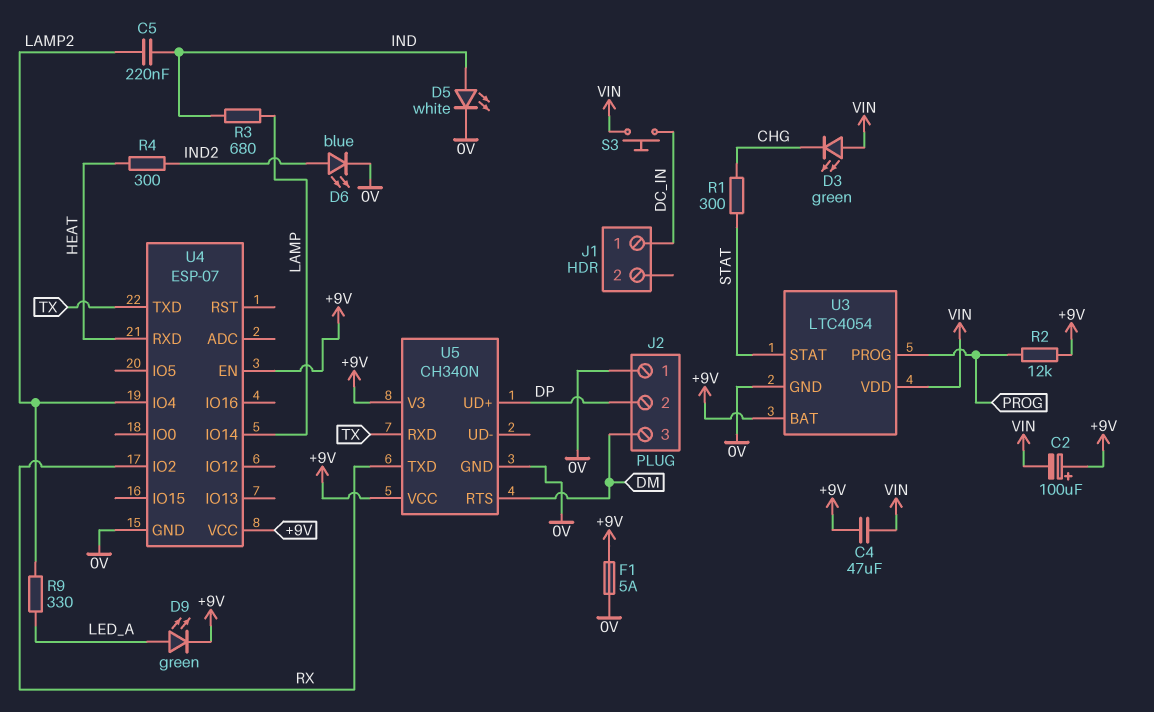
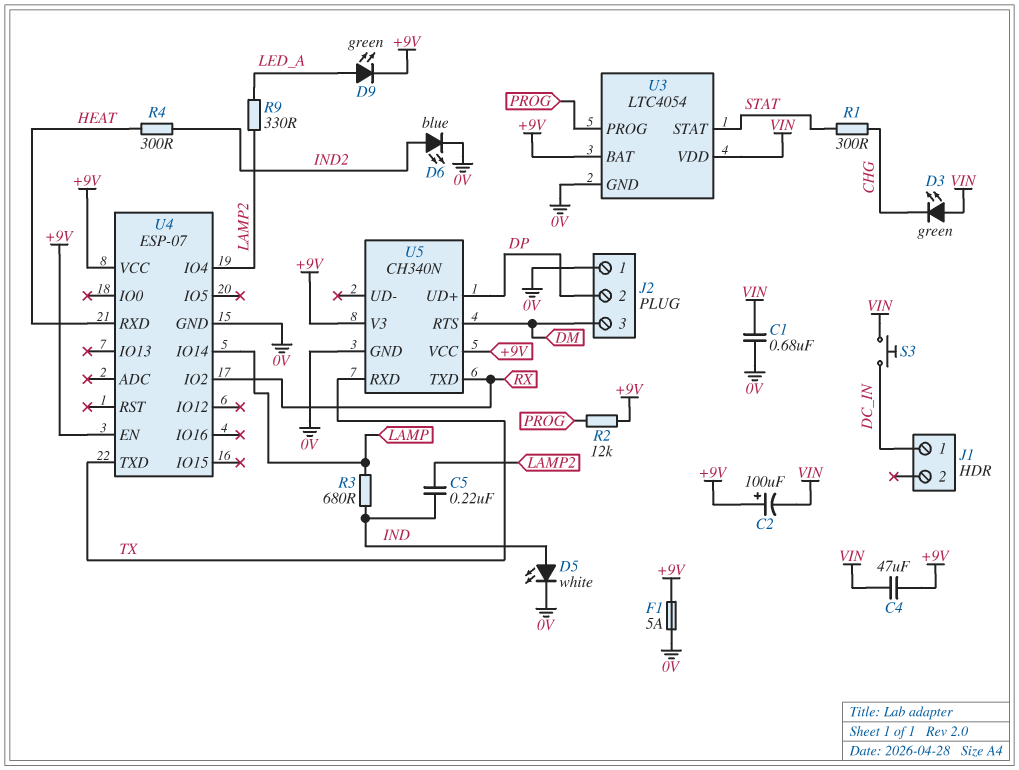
C1: none -> 680nF (0V, VIN)

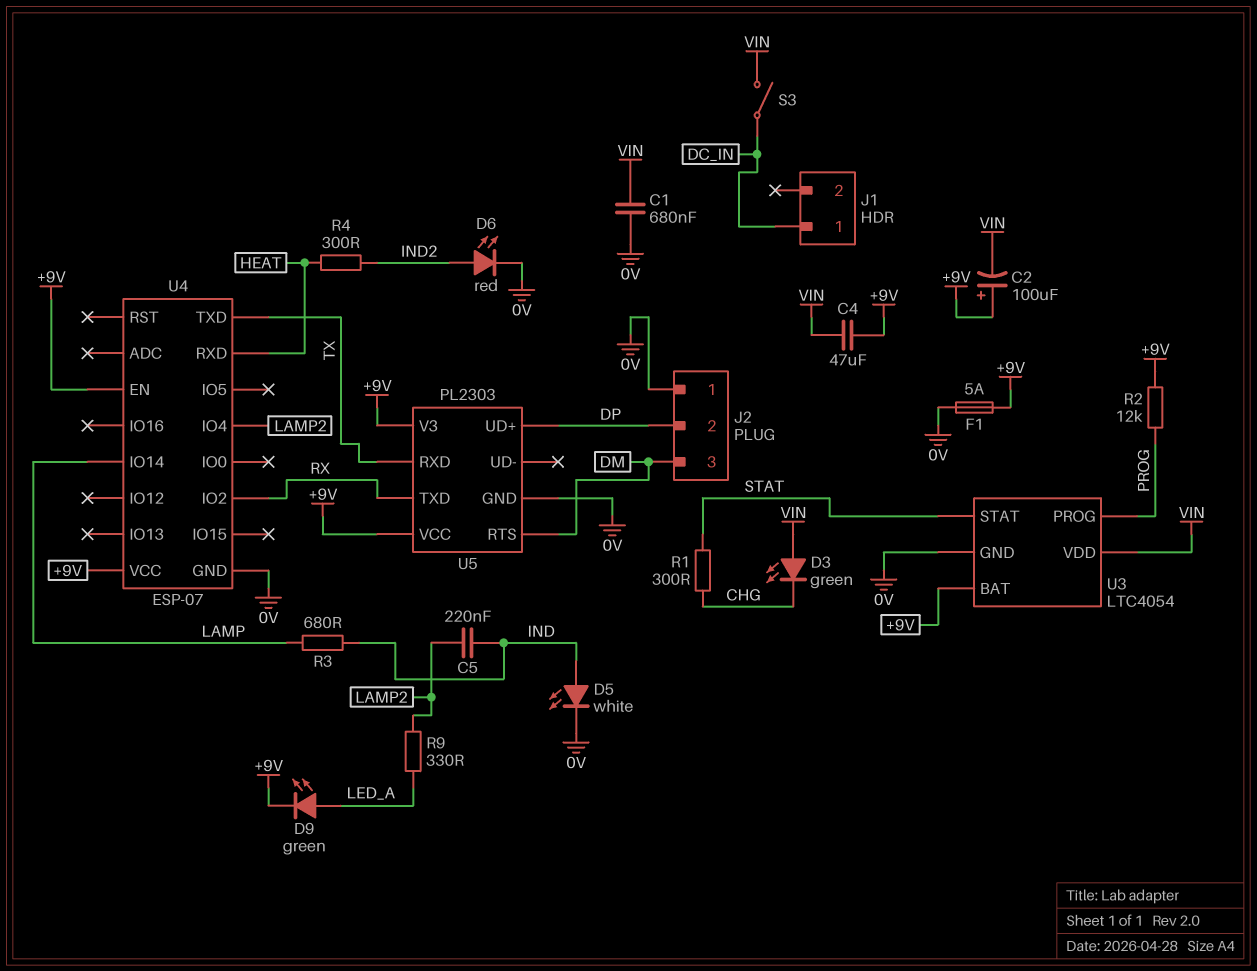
D6: LED blue (A IND2, K 0V) -> LED red (A IND2, K 0V)
S3: button (DC_IN, VIN) -> switch (DC_IN, VIN)
U5: CH340N -> PL2303

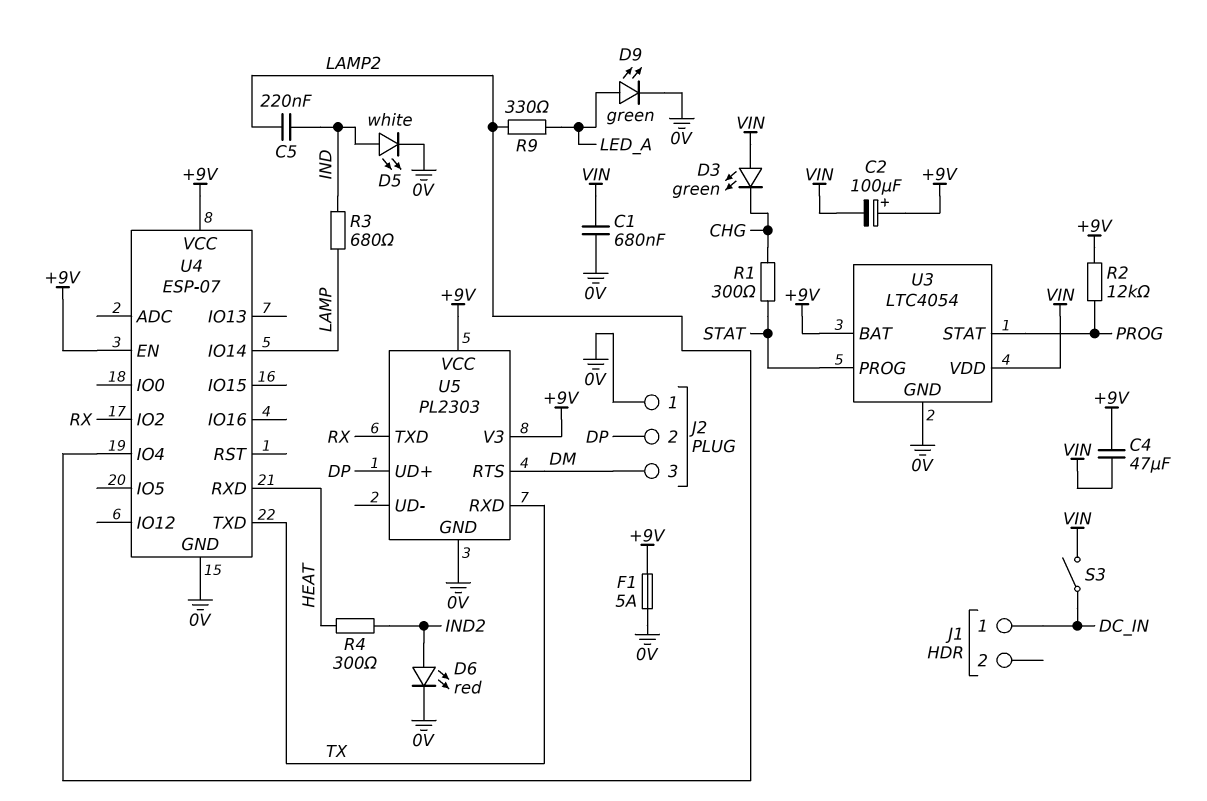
D9: LED green (A LED_A, K +9V) -> LED green (A LED_A, K 0V)
U3 pin PROG: PROG -> STAT
U3 pin STAT: STAT -> PROG

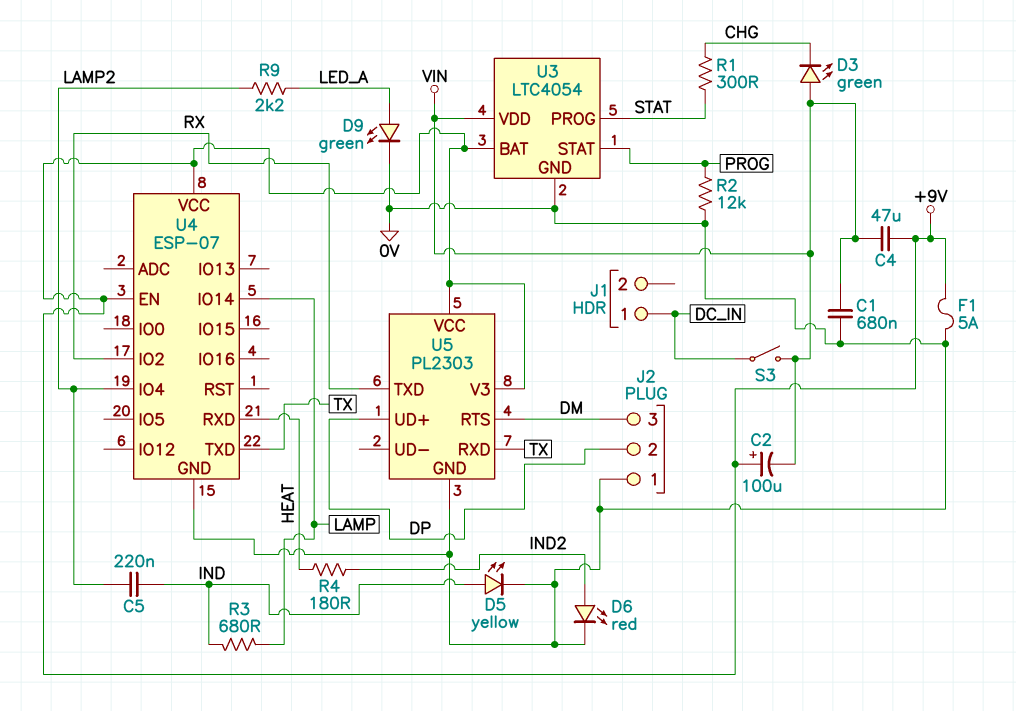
D5: LED white (A IND, K 0V) -> LED yellow (A IND, K 0V)
R2: 12k (+9V, PROG) -> 12k (0V, PROG)
R4: 300 (HEAT, IND2) -> 180 (HEAT, IND2)
R9: 330 (LAMP2, LED_A) -> 2.2k (LAMP2, LED_A)

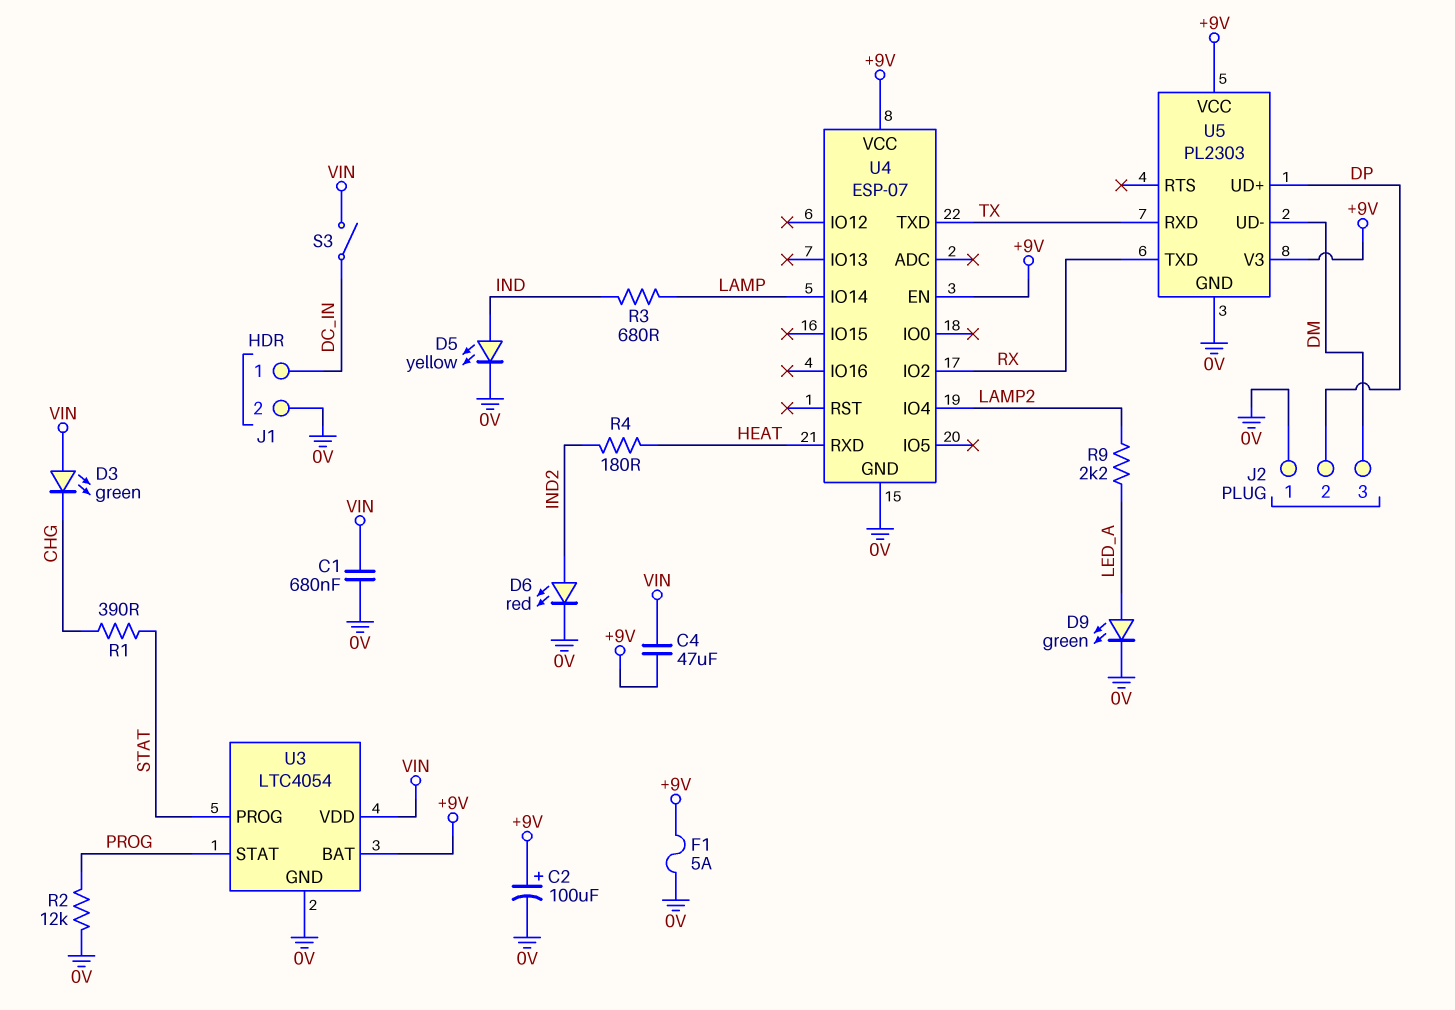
C2: 100uF (plus +9V, minus VIN) -> 100uF (plus +9V, minus 0V)
C5: 220nF (IND, LAMP2) -> none
J1 pin 2: none -> 0V
R1: 300 (CHG, STAT) -> 390 (CHG, STAT)
U5 pin RTS: DM -> none
U5 pin UD-: none -> DM

